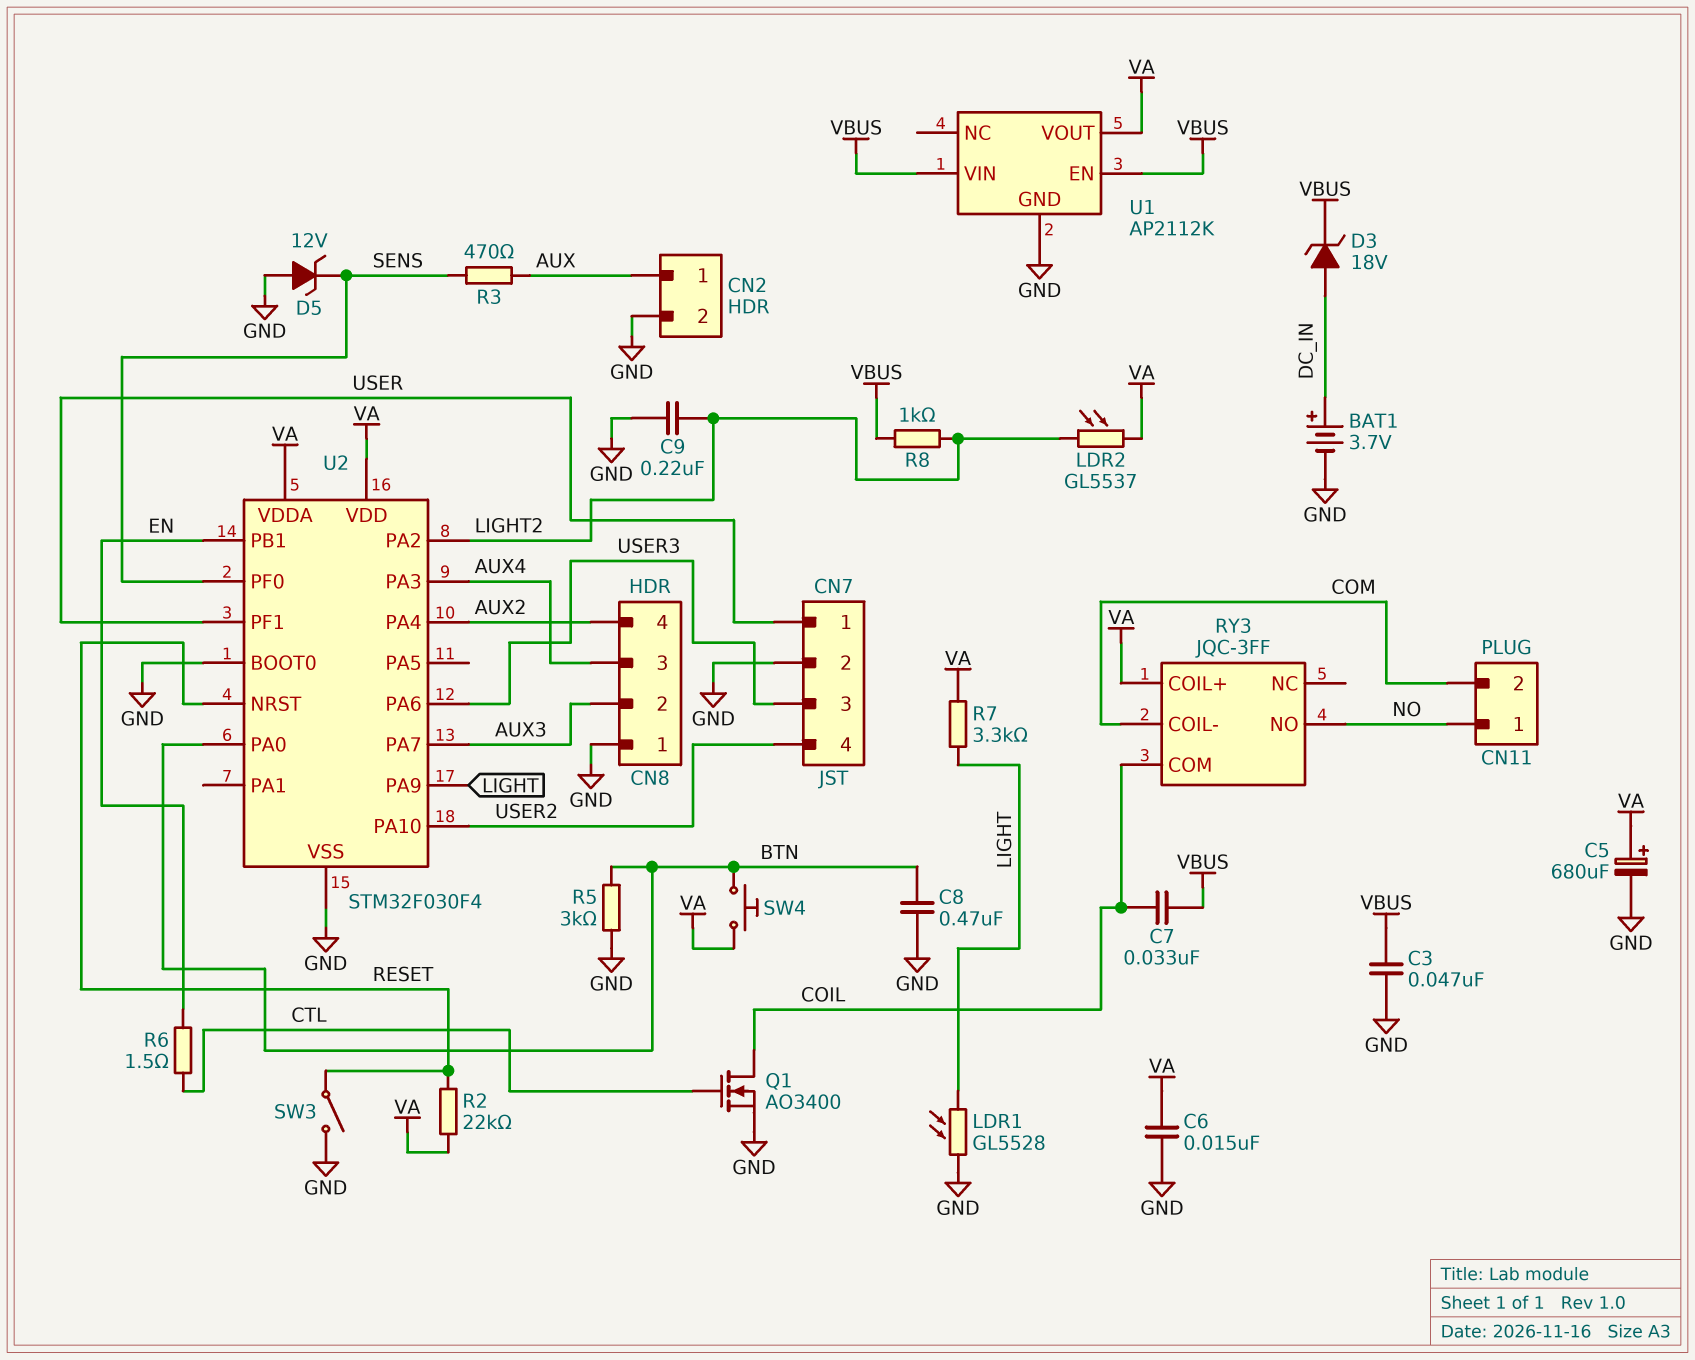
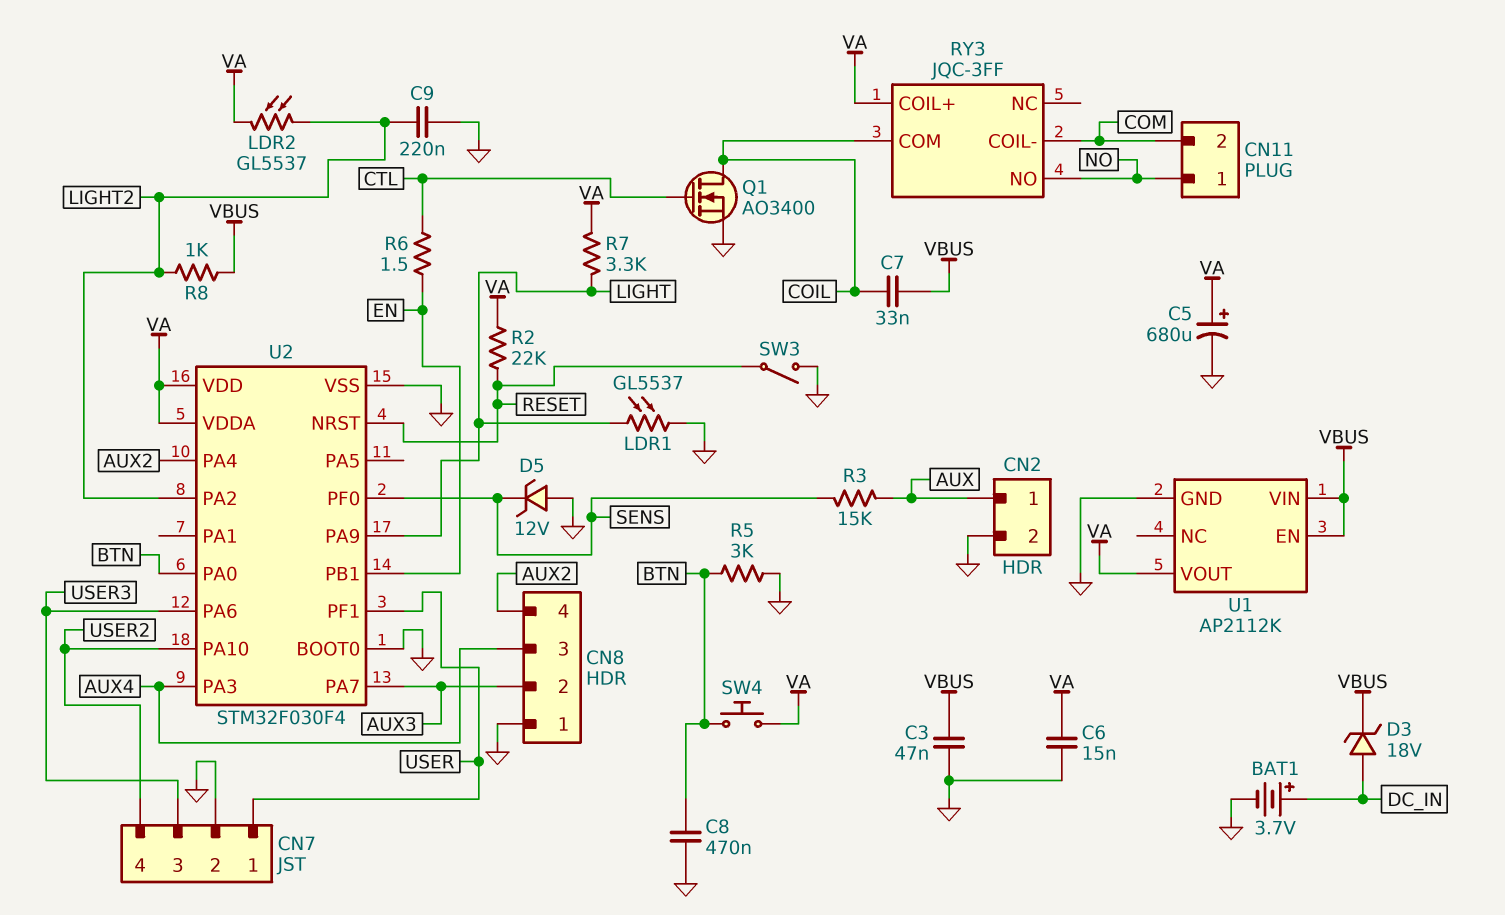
LDR1: GL5528 (GND, LIGHT) -> GL5537 (GND, LIGHT)
R3: 470 (AUX, SENS) -> 15k (AUX, SENS)

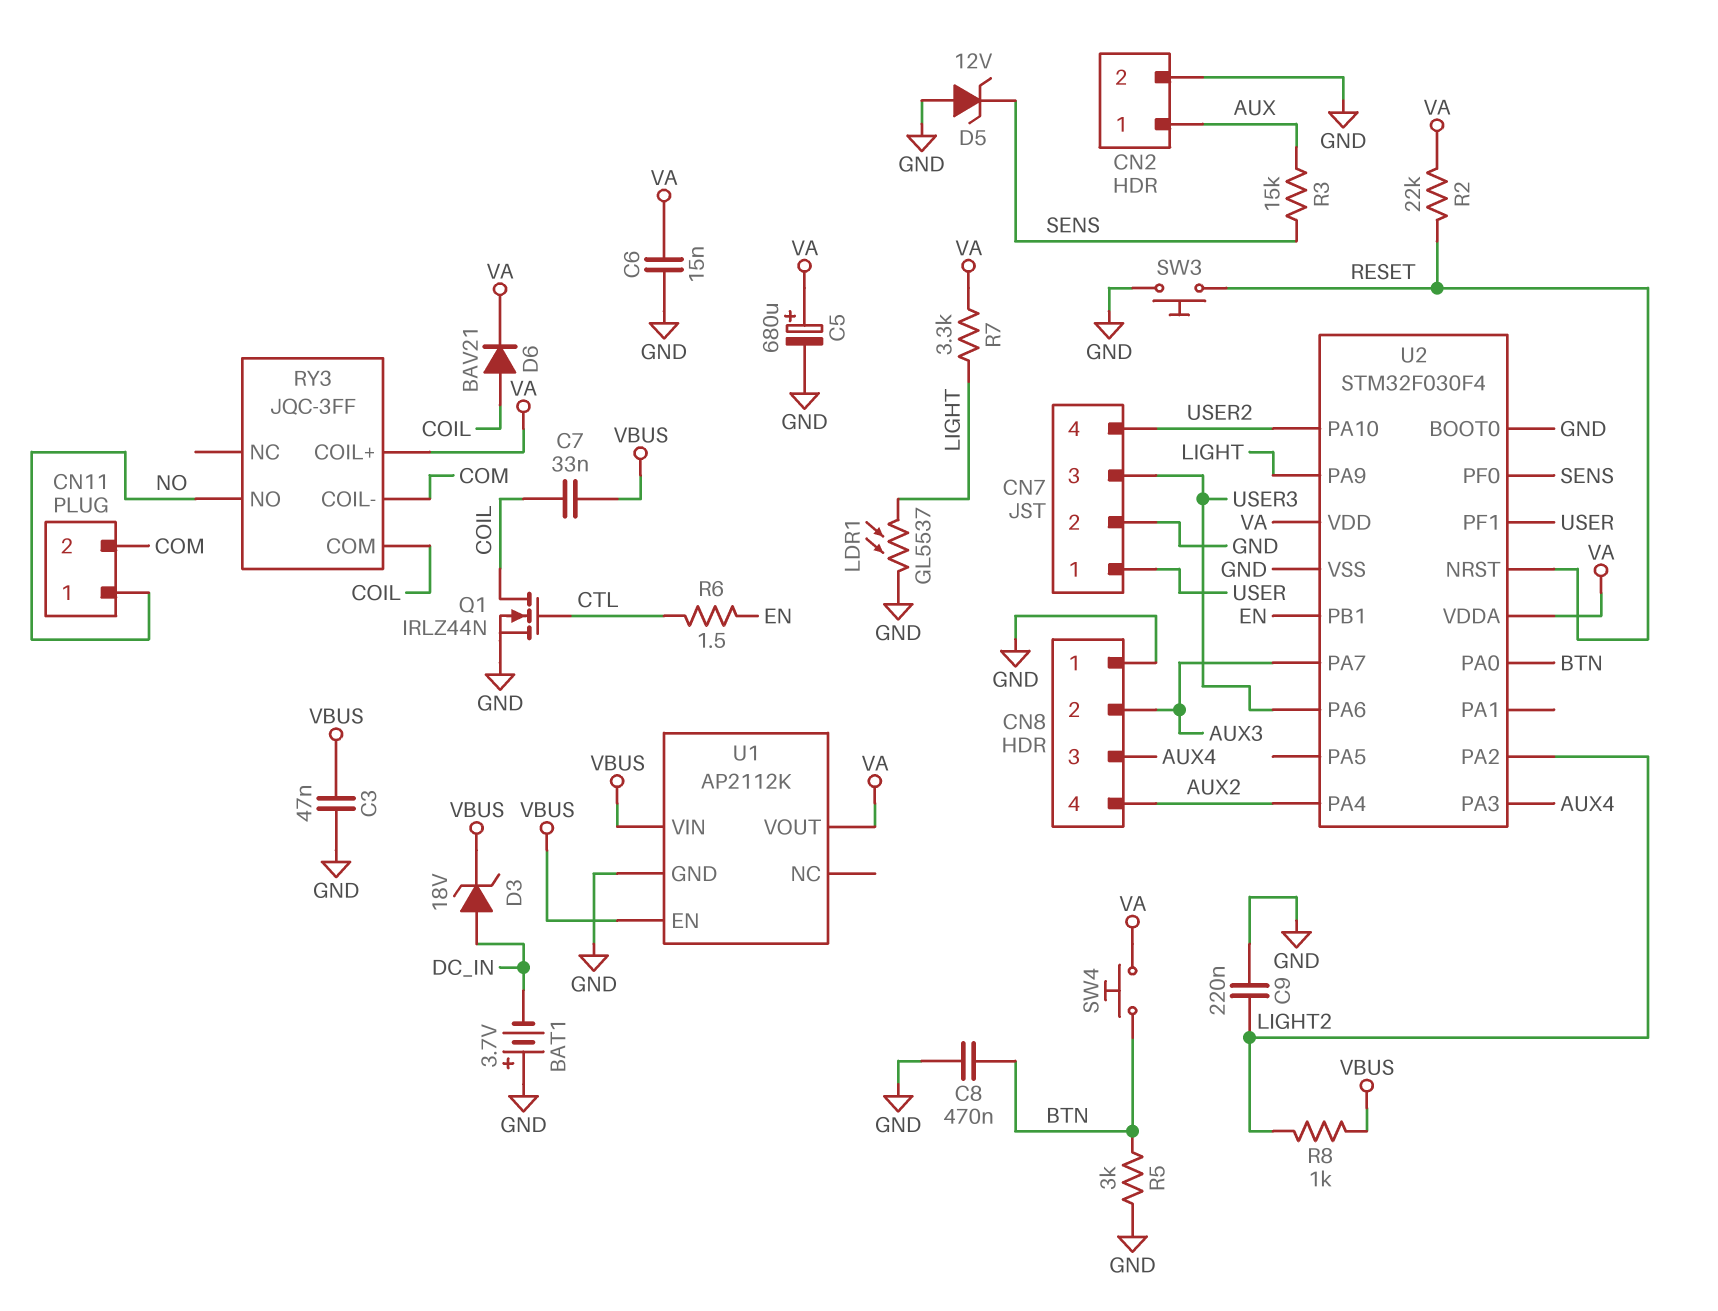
BAT1: 3.7V (plus DC_IN, minus GND) -> 3.7V (plus GND, minus DC_IN)
D6: none -> diode BAV21 (A COIL, K VA)
LDR2: GL5537 (LIGHT2, VA) -> none
Q1: NMOS AO3400 (G CTL, D COIL, S GND) -> NMOS IRLZ44N (G CTL, D COIL, S GND)
SW3: switch (GND, RESET) -> button (GND, RESET)

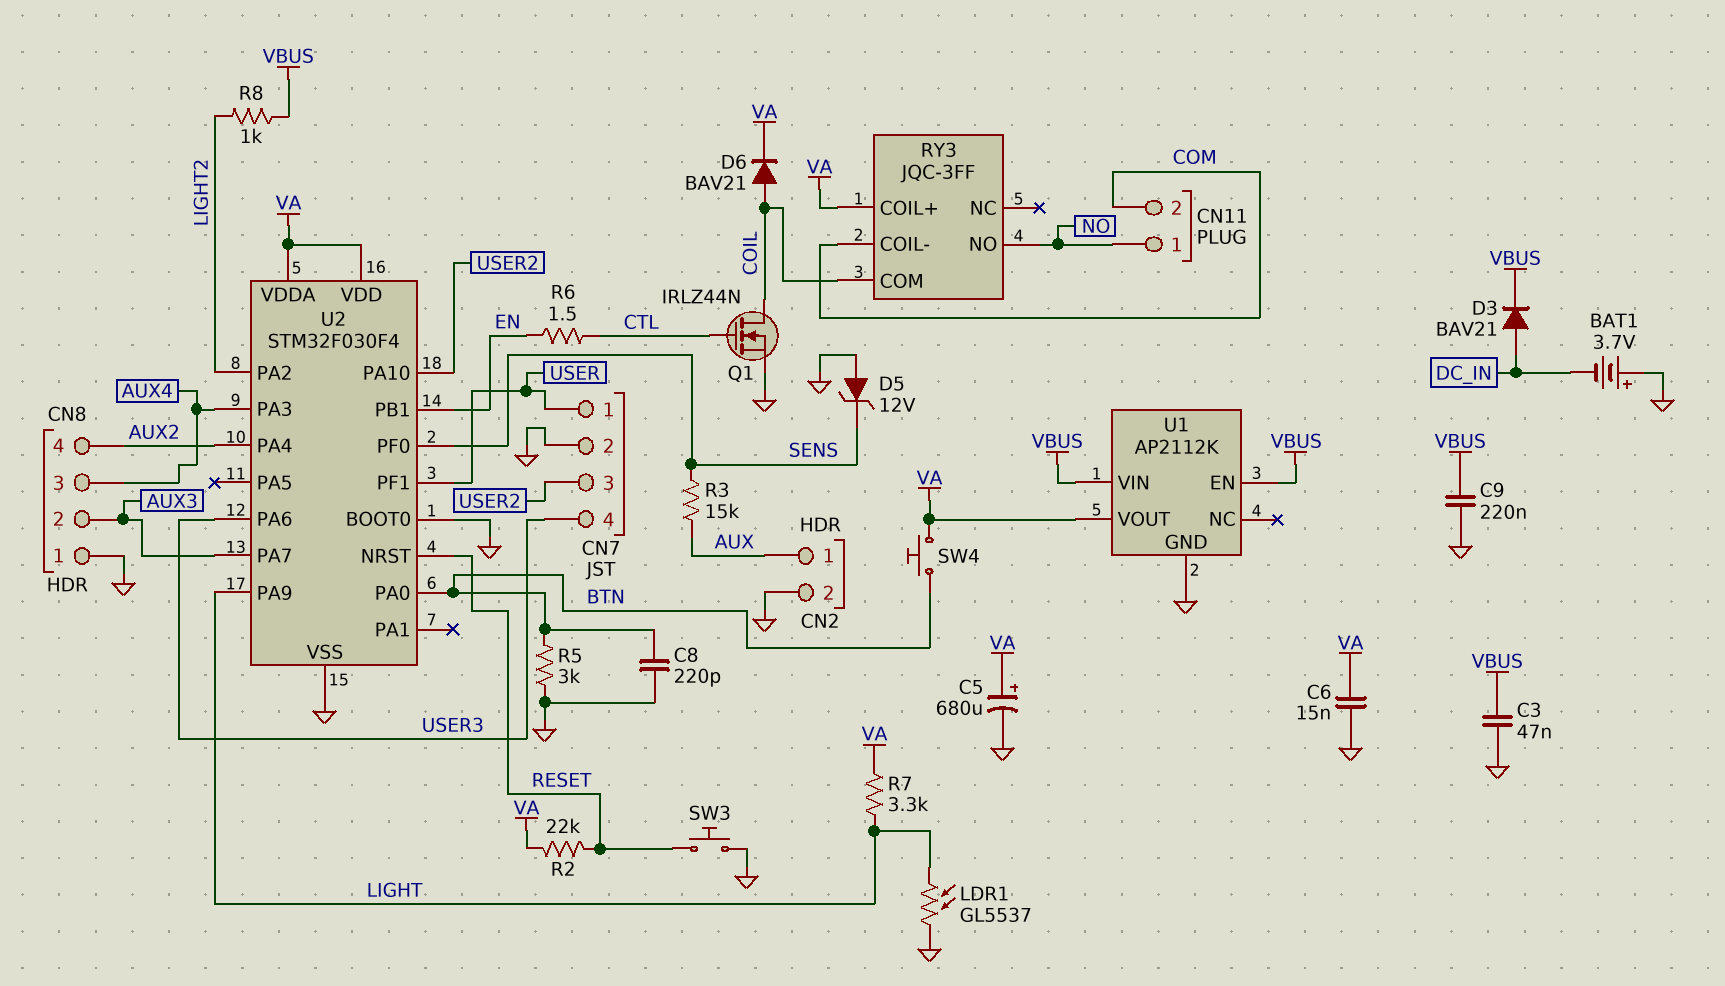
C7: 33nF (COIL, VBUS) -> none
C8: 470nF (BTN, GND) -> 220pF (BTN, GND)
C9: 220nF (GND, LIGHT2) -> 220nF (GND, VBUS)
CN7 pin 3: USER3 -> USER2
CN7 pin 4: USER2 -> USER3
D3: zener 18V (A DC_IN, K VBUS) -> diode BAV21 (A DC_IN, K VBUS)

